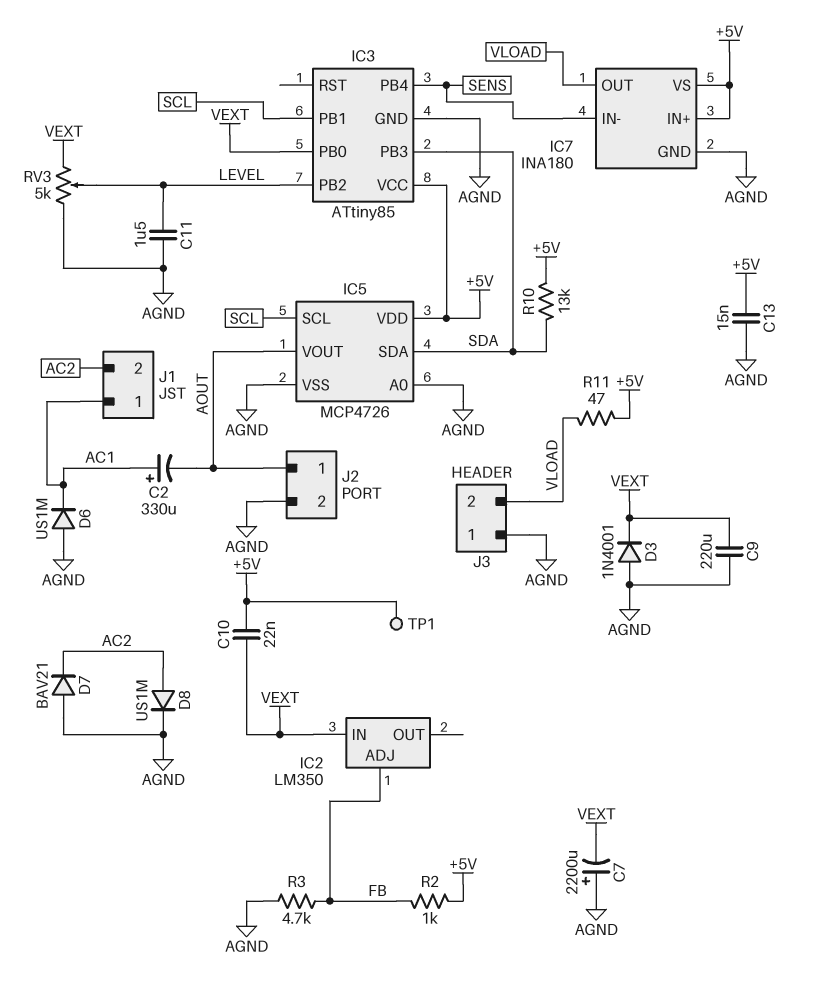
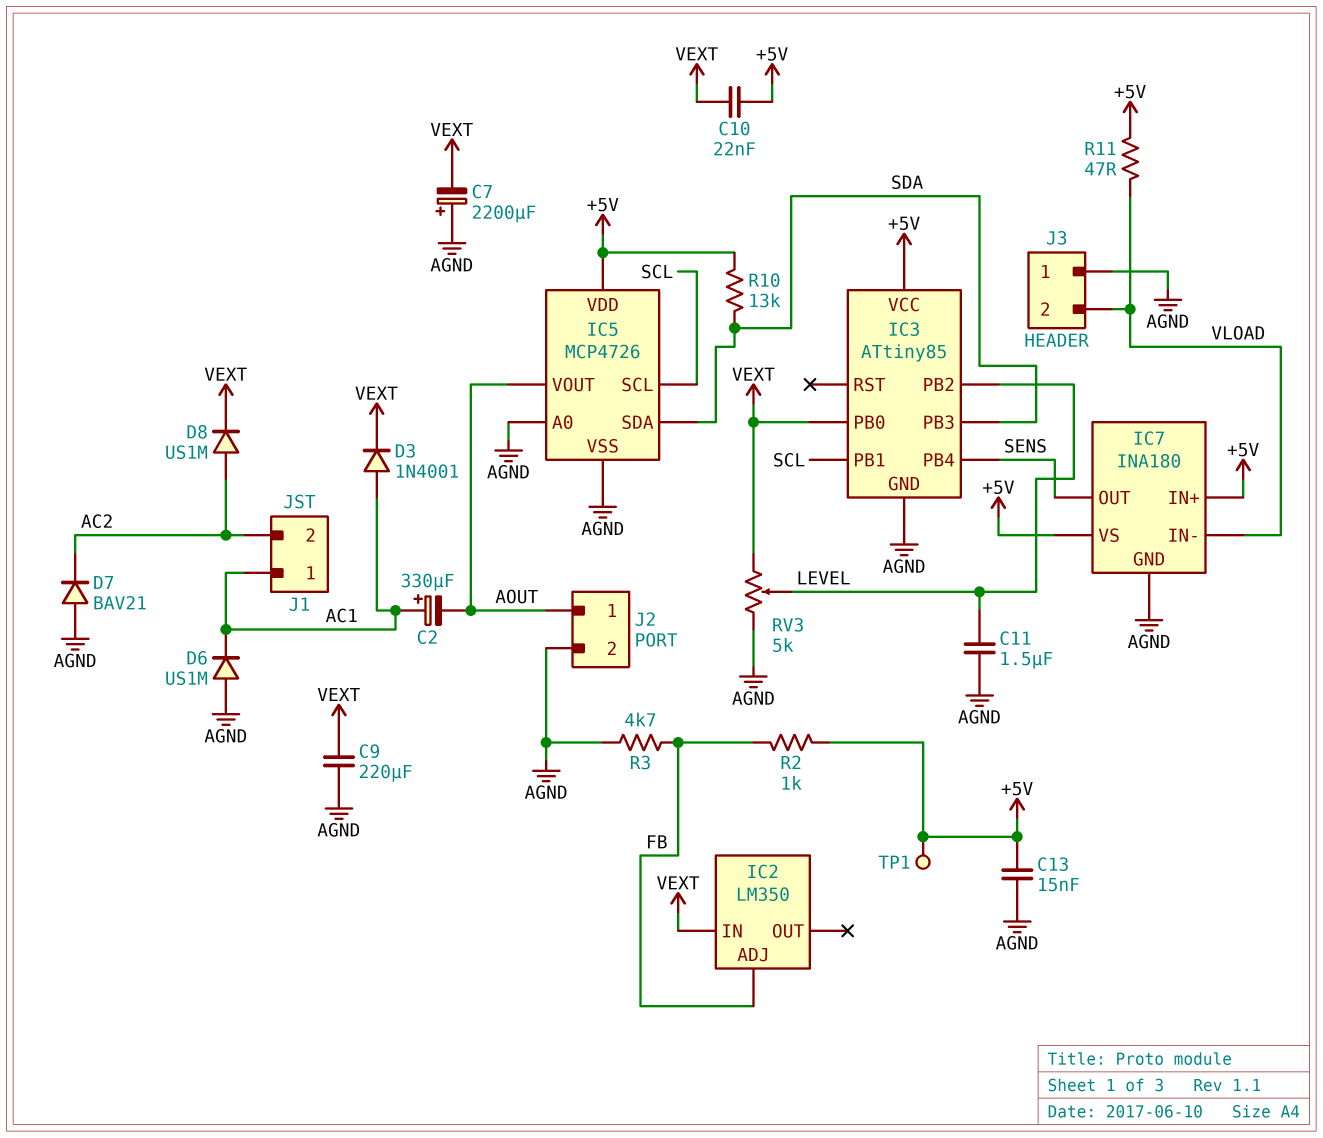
D3: diode 1N4001 (A AGND, K VEXT) -> diode 1N4001 (A AC1, K VEXT)
D8: diode US1M (A AC2, K AGND) -> diode US1M (A AC2, K VEXT)
IC7 pin IN-: SENS -> VLOAD
IC7 pin OUT: VLOAD -> SENS

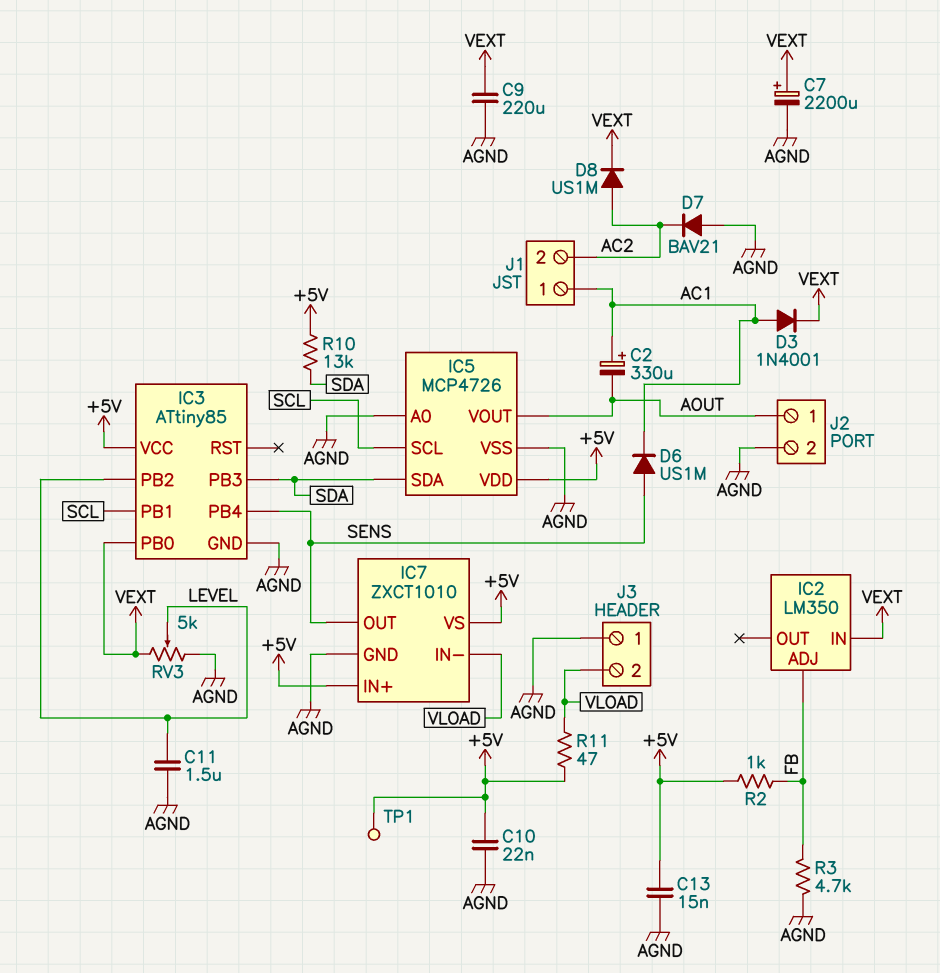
C7: 2200uF (plus AGND, minus VEXT) -> 2200uF (plus VEXT, minus AGND)
C10: 22nF (+5V, VEXT) -> 22nF (+5V, AGND)
D6: diode US1M (A AGND, K AC1) -> diode US1M (A SENS, K AC1)
IC7: INA180 -> ZXCT1010

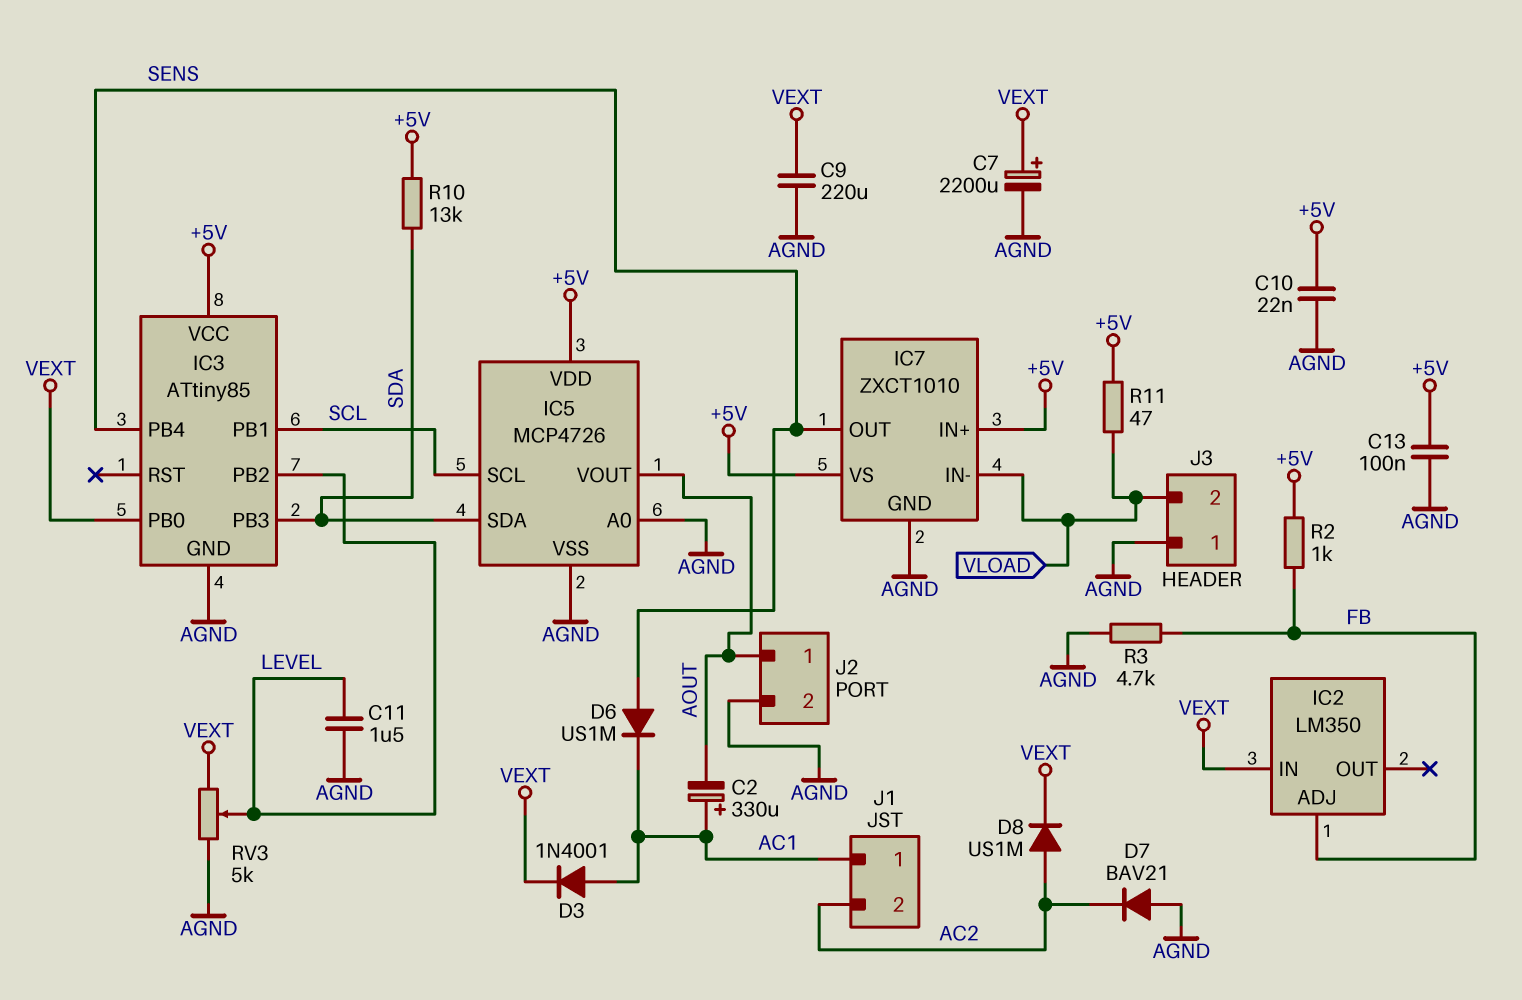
C13: 15nF (+5V, AGND) -> 100nF (+5V, AGND)
TP1: test point (+5V) -> none

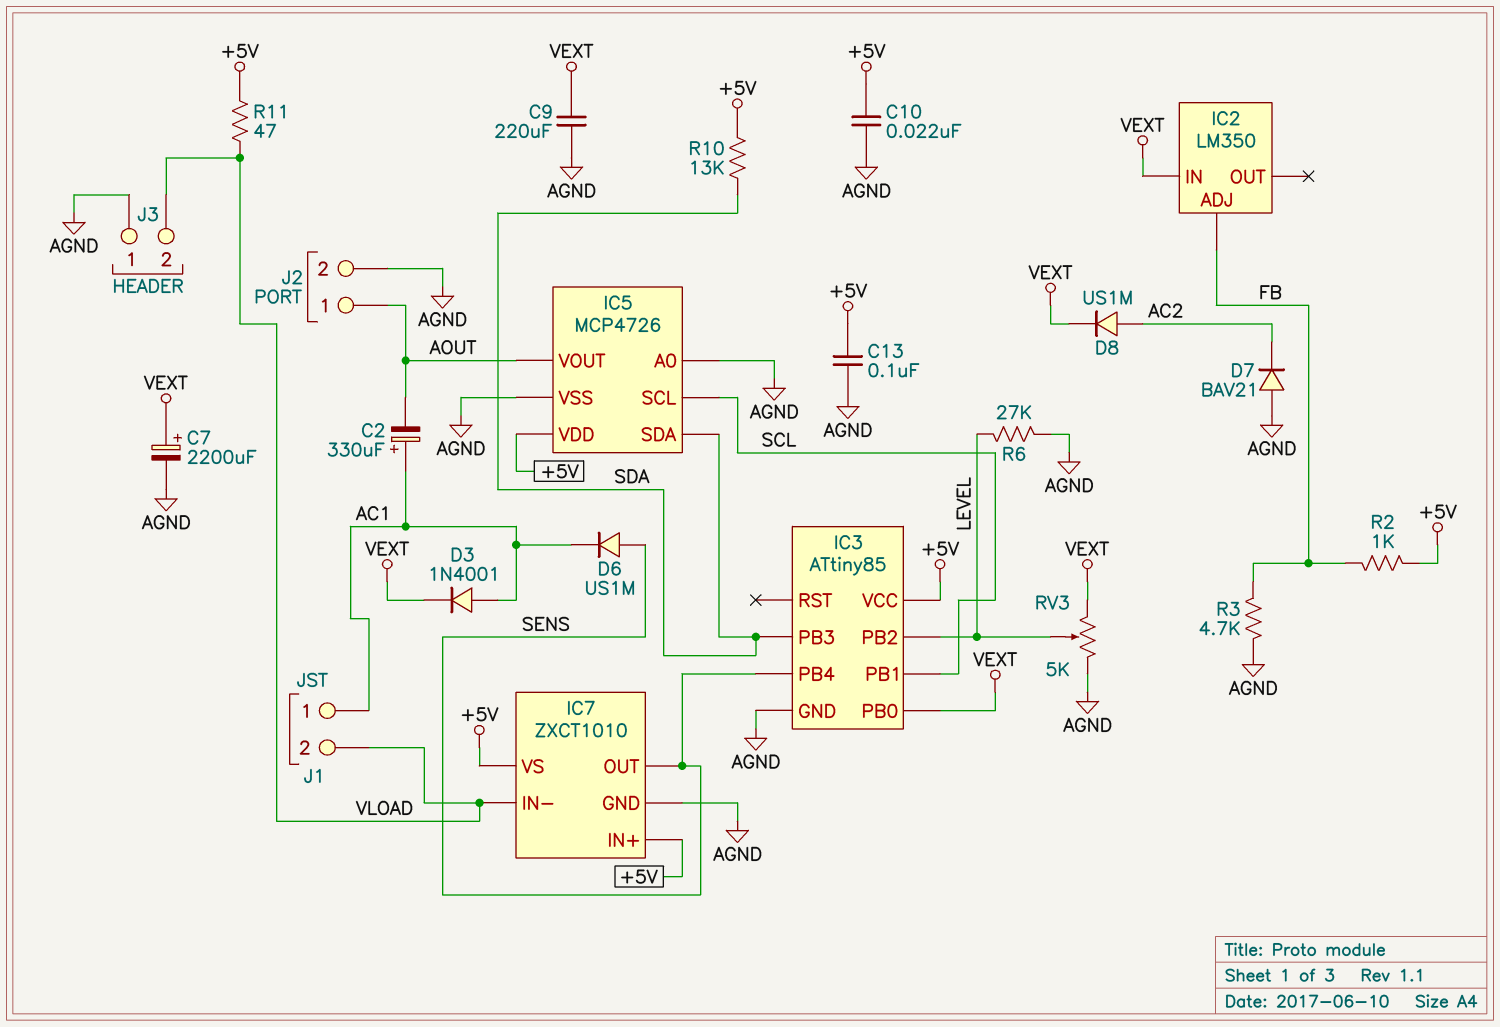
C11: 1.5uF (AGND, LEVEL) -> none
J1 pin 2: AC2 -> VLOAD
R6: none -> 27k (AGND, LEVEL)

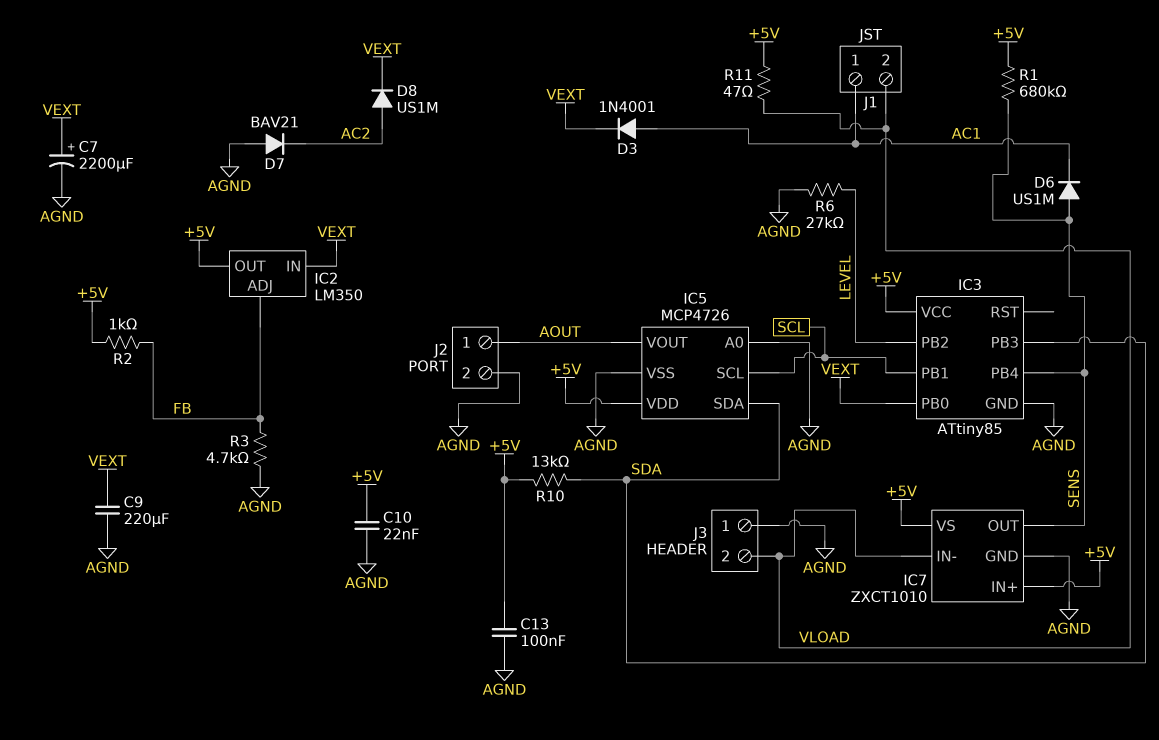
C2: 330uF (plus AC1, minus AOUT) -> none
IC2 pin OUT: none -> +5V
R1: none -> 680k (+5V, SENS)
RV3: 5k (AGND, VEXT, wiper LEVEL) -> none

